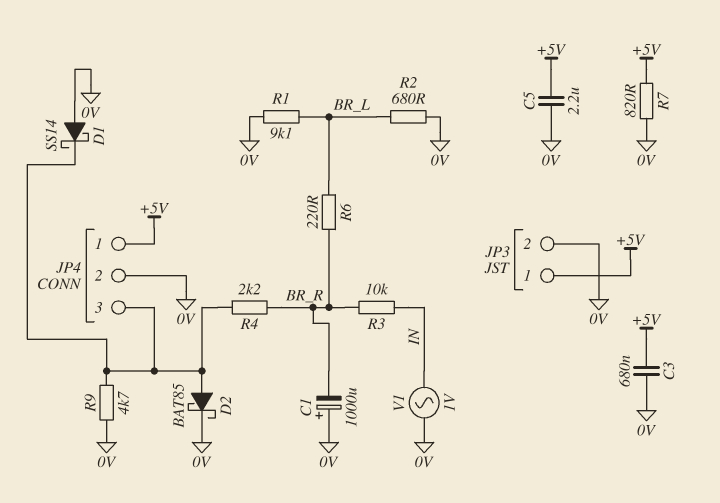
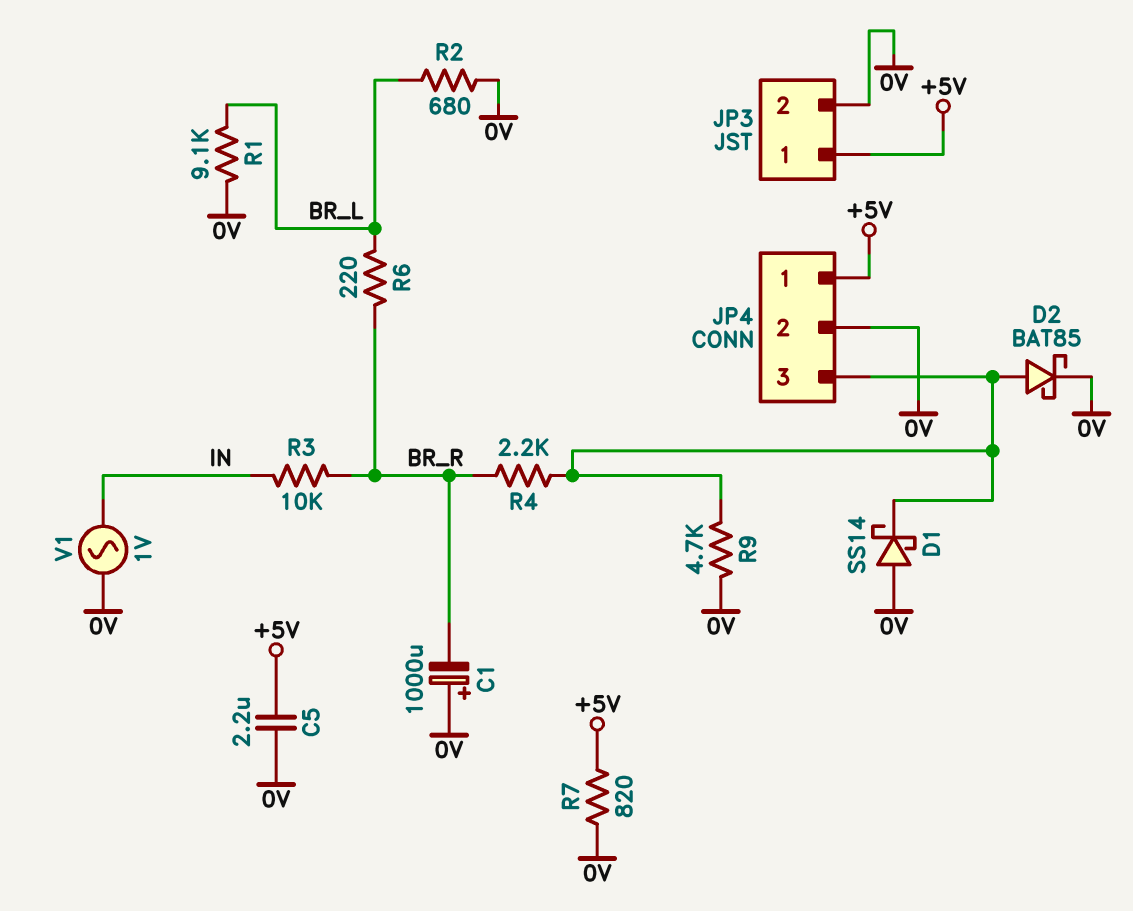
C3: 680nF (+5V, 0V) -> none

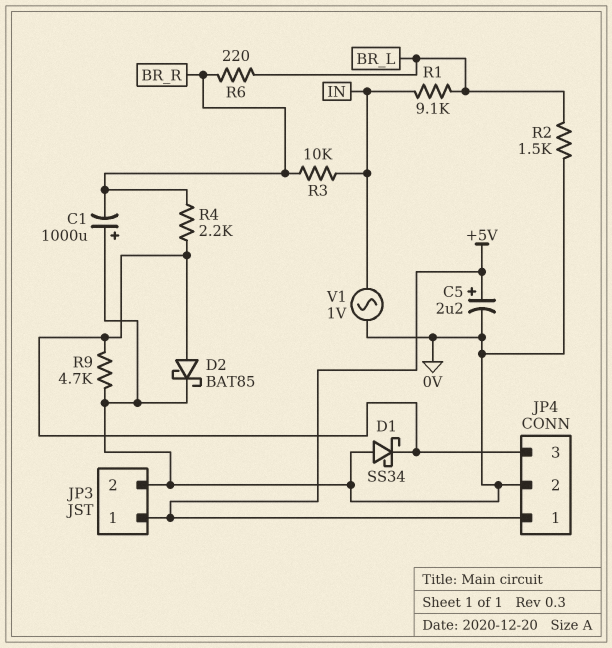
C5: 2.2uF (+5V, 0V) -> 2.2uF (plus +5V, minus 0V)
D1: schottky SS14 (A 0V, K JP4/3) -> schottky SS34 (A 0V, K JP4/3)
R1: 9.1k (0V, BR_L) -> 9.1k (BR_L, IN)
R2: 680 (0V, BR_L) -> 1.5k (0V, BR_L)
R7: 820 (+5V, 0V) -> none

